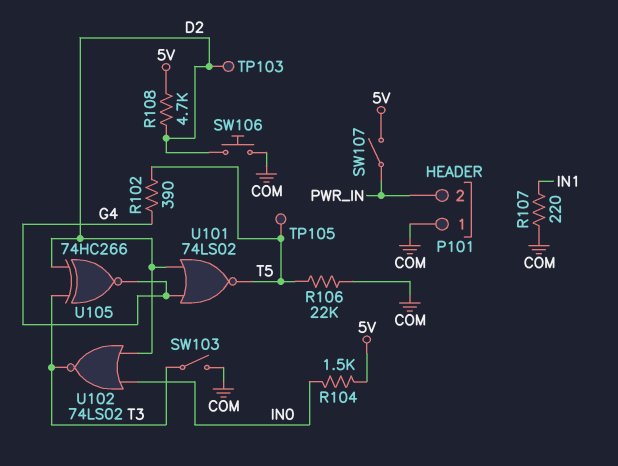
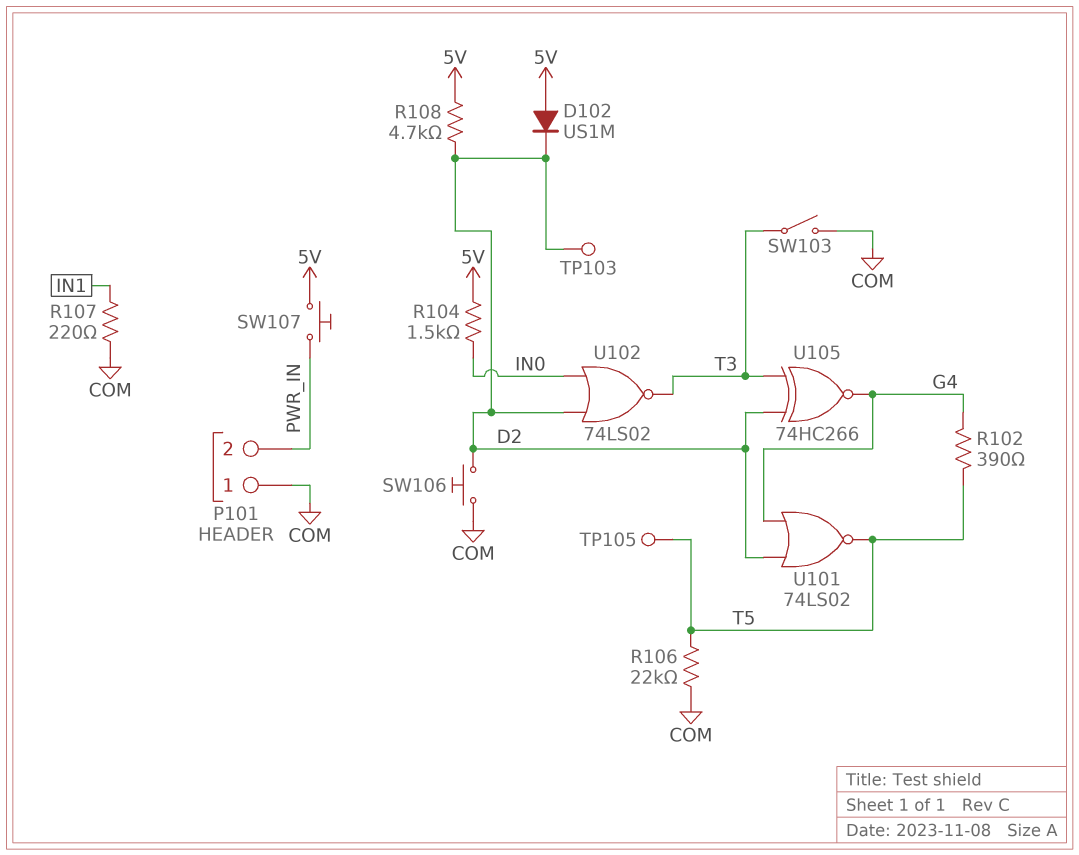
D102: none -> diode US1M (A 5V, K D2)
SW107: switch (5V, PWR_IN) -> button (5V, PWR_IN)

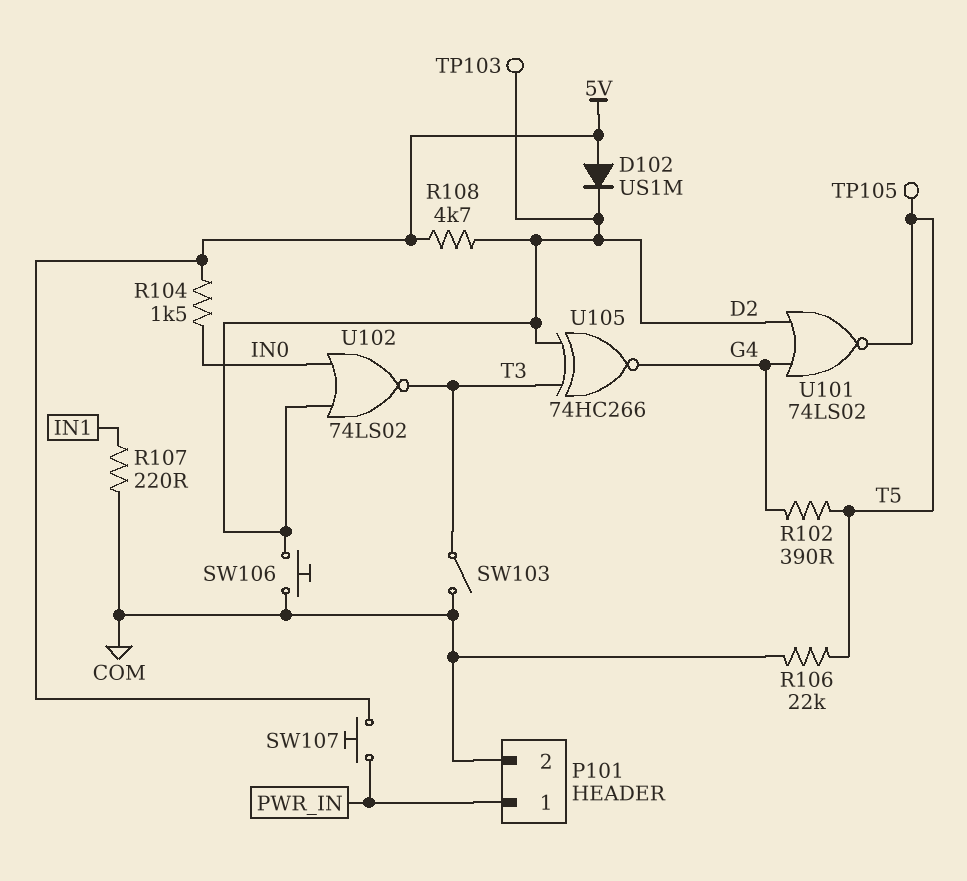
P101 pin 1: COM -> PWR_IN
P101 pin 2: PWR_IN -> COM

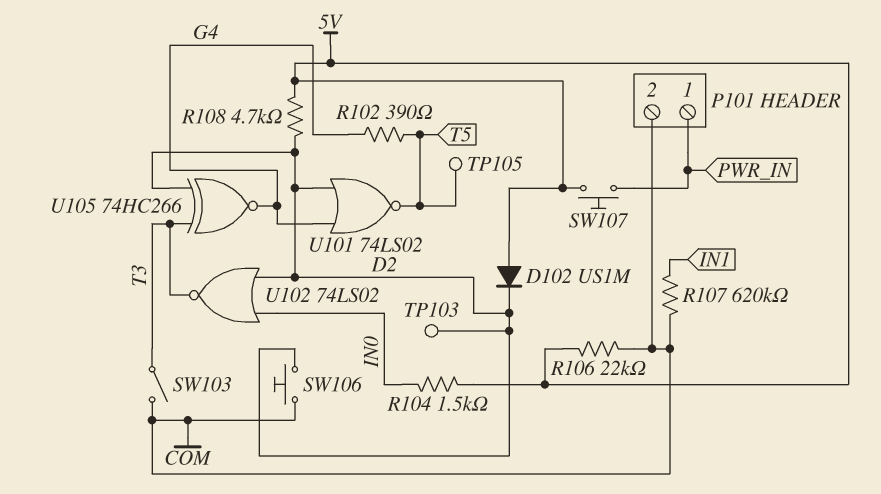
R106: 22k (COM, T5) -> 22k (5V, COM)
R107: 220 (COM, IN1) -> 620k (COM, IN1)

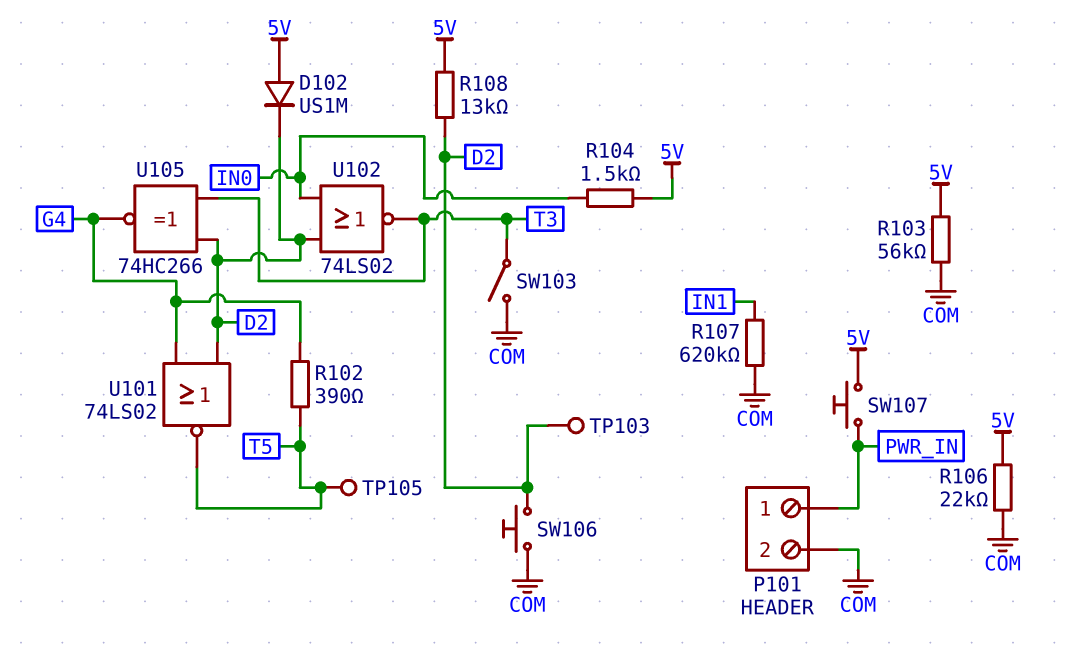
R103: none -> 56k (5V, COM)
R108: 4.7k (5V, D2) -> 13k (5V, D2)

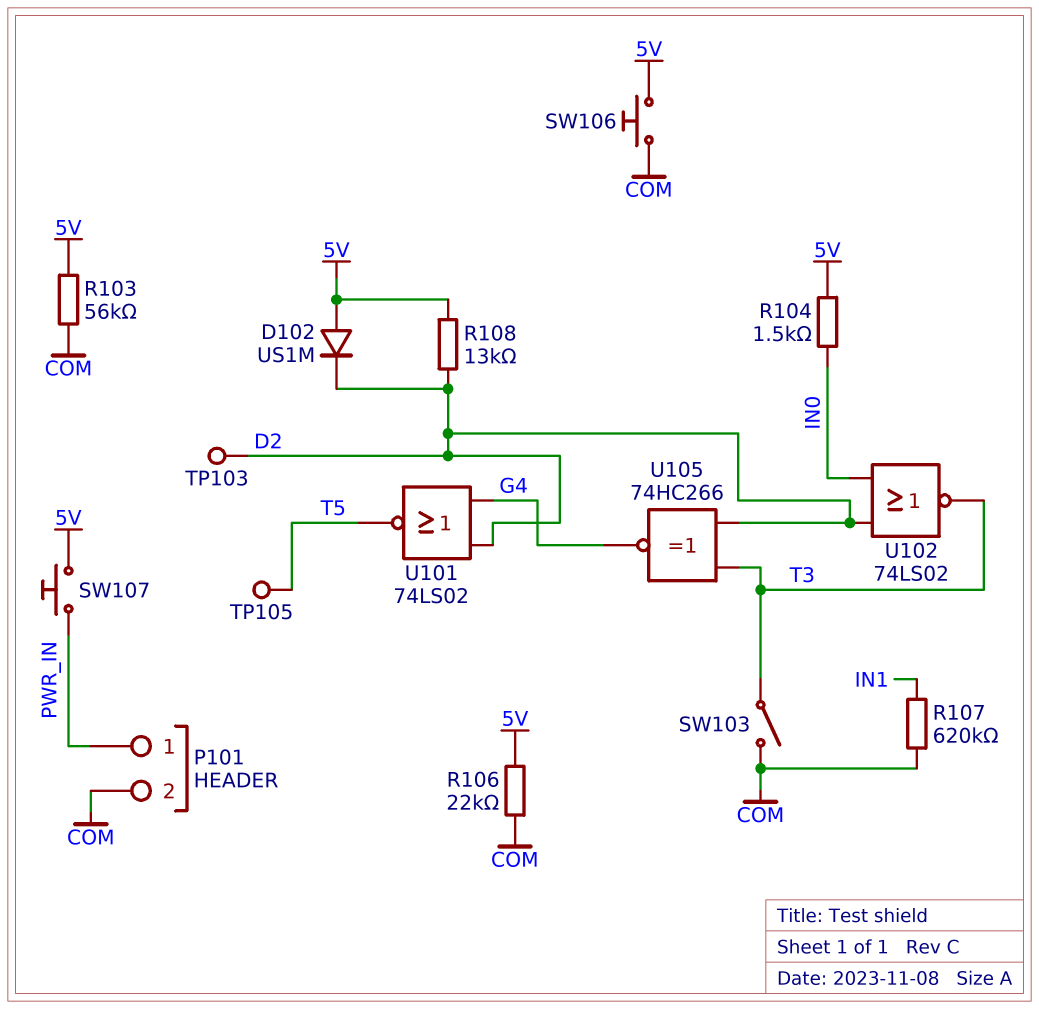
R102: 390 (G4, T5) -> none
SW106: button (COM, D2) -> button (5V, COM)

